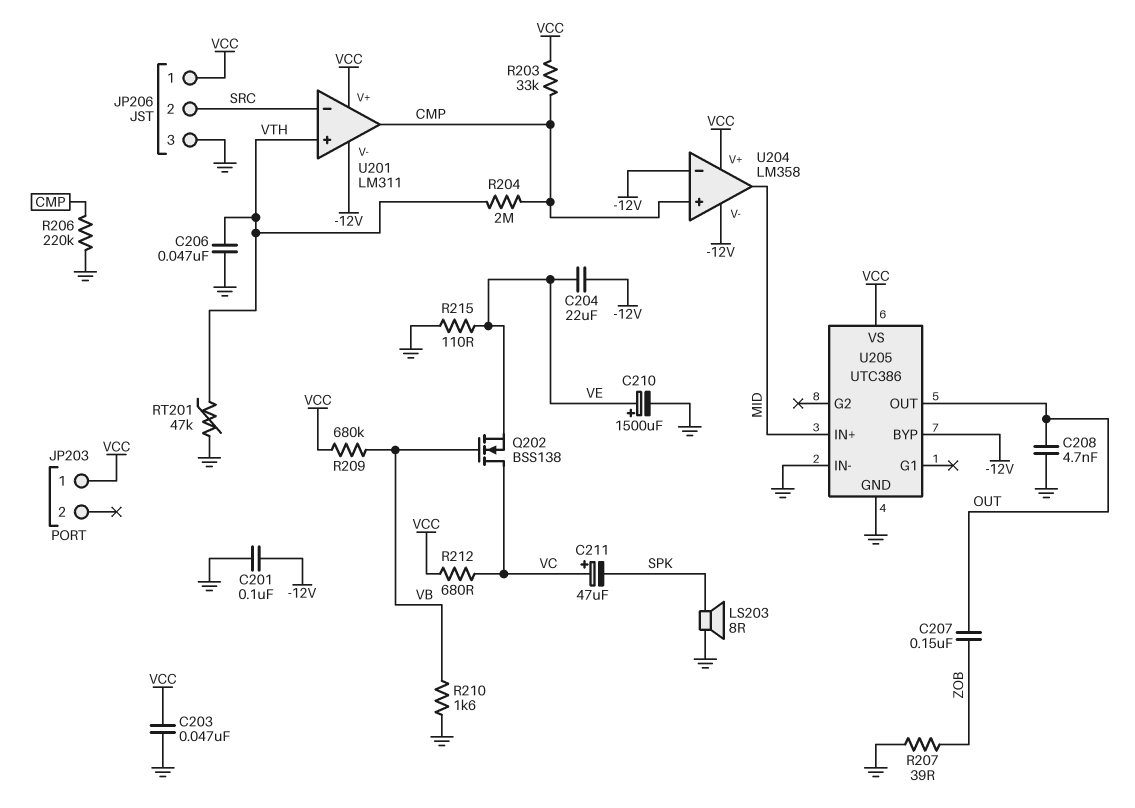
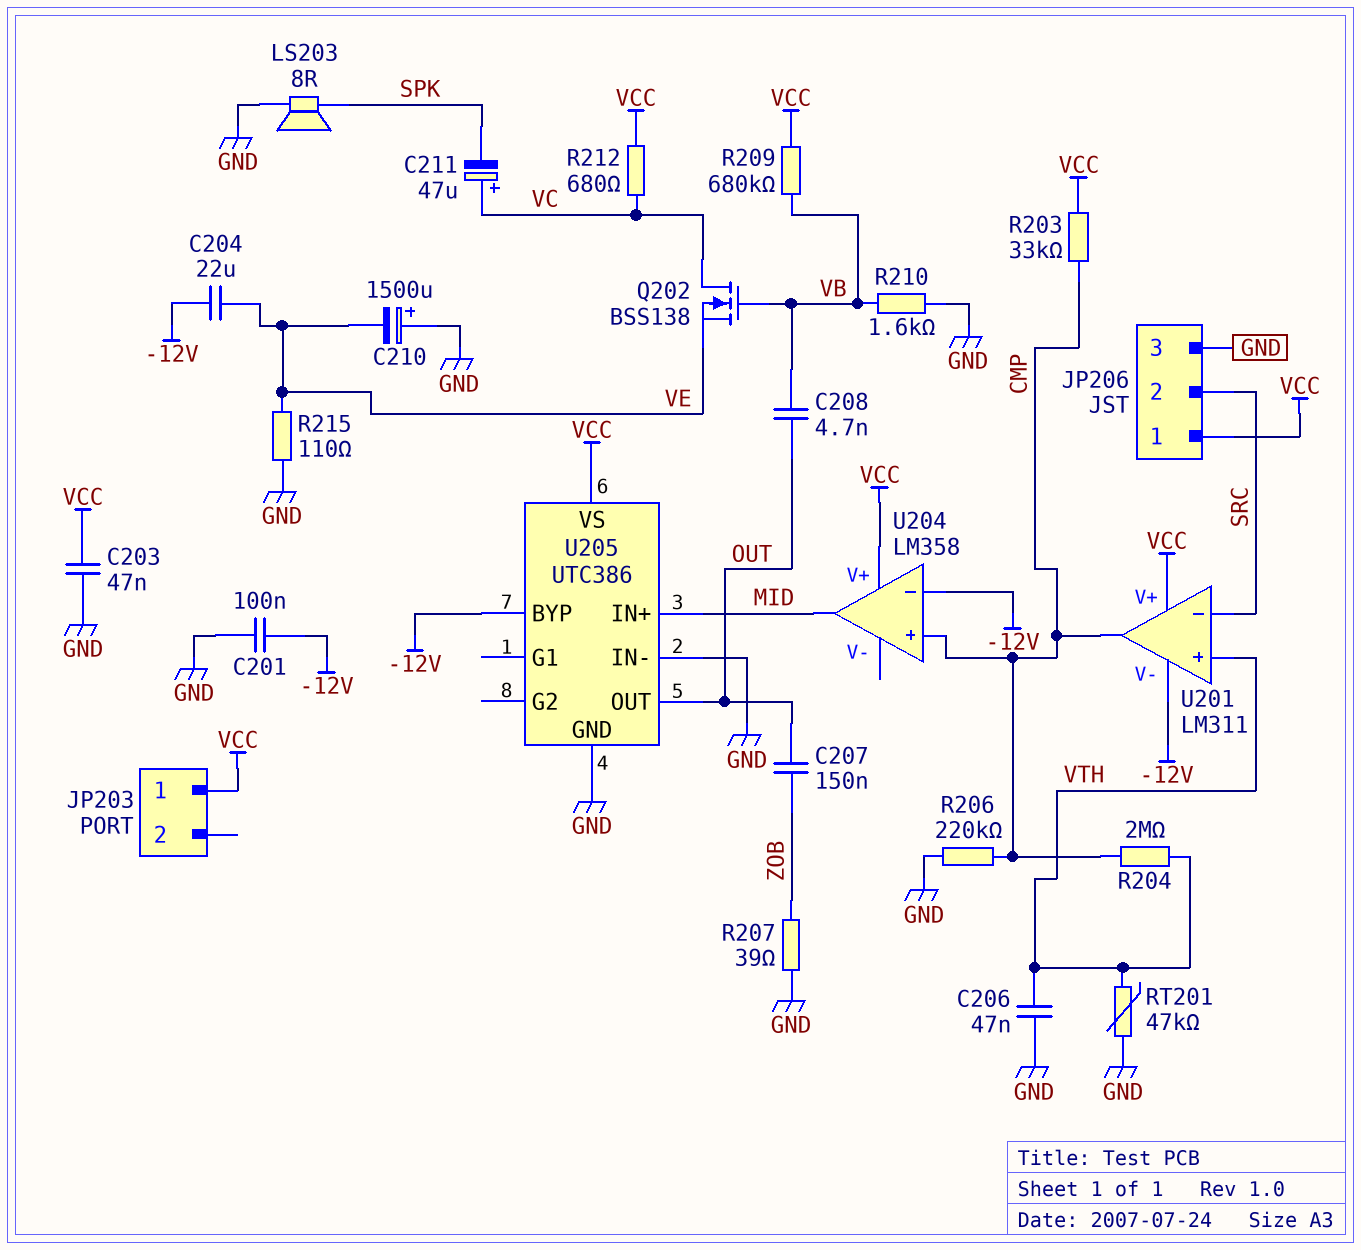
C208: 4.7nF (GND, OUT) -> 4.7nF (OUT, VB)
C210: 1500uF (plus VE, minus GND) -> 1500uF (plus GND, minus VE)
U204 pin V-: -12V -> none

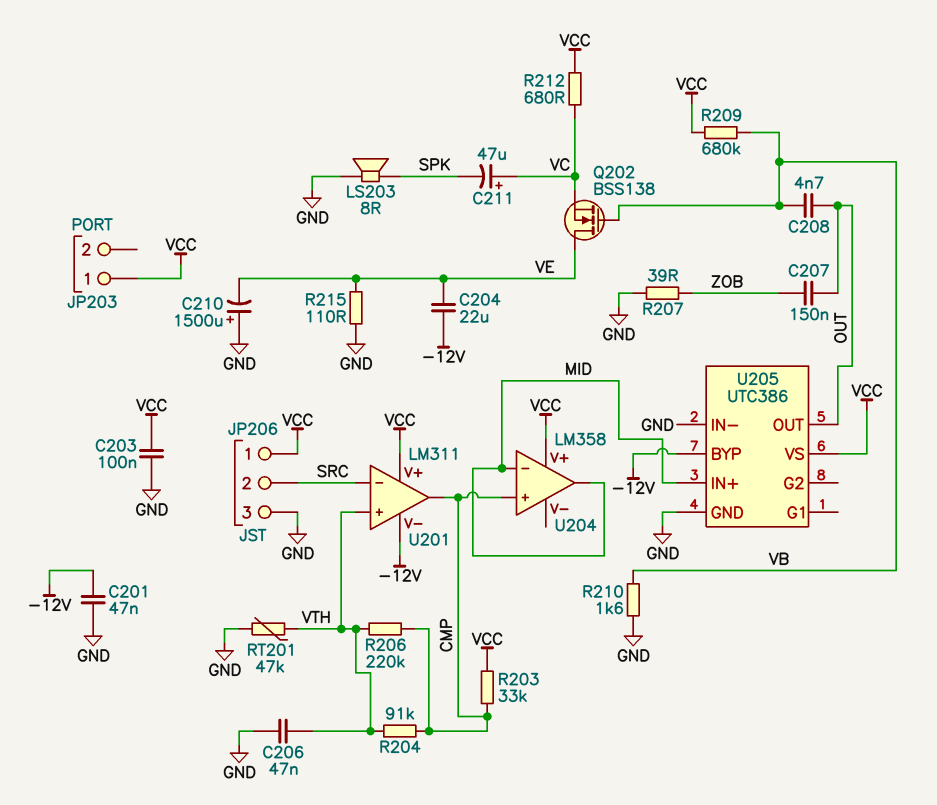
C201: 100nF (-12V, GND) -> 47nF (-12V, GND)
C203: 47nF (GND, VCC) -> 100nF (GND, VCC)
Q202: NMOS BSS138 (G VB, D VC, S VE) -> NMOS BSS138 (G VB, D VE, S VC)
R204: 2M (CMP, VTH) -> 91k (CMP, VTH)
R206: 220k (CMP, GND) -> 220k (CMP, VTH)
U204 pin in-: -12V -> MID

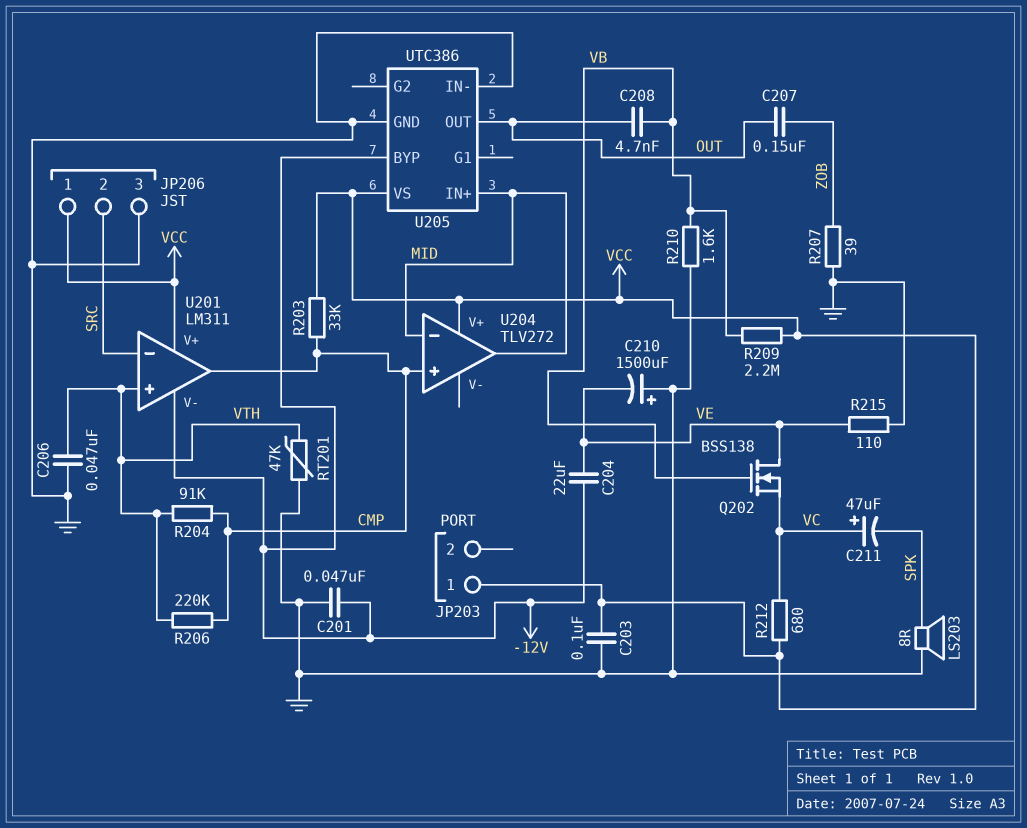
R209: 680k (VB, VCC) -> 2.2M (VB, VCC)
U204: LM358 -> TLV272

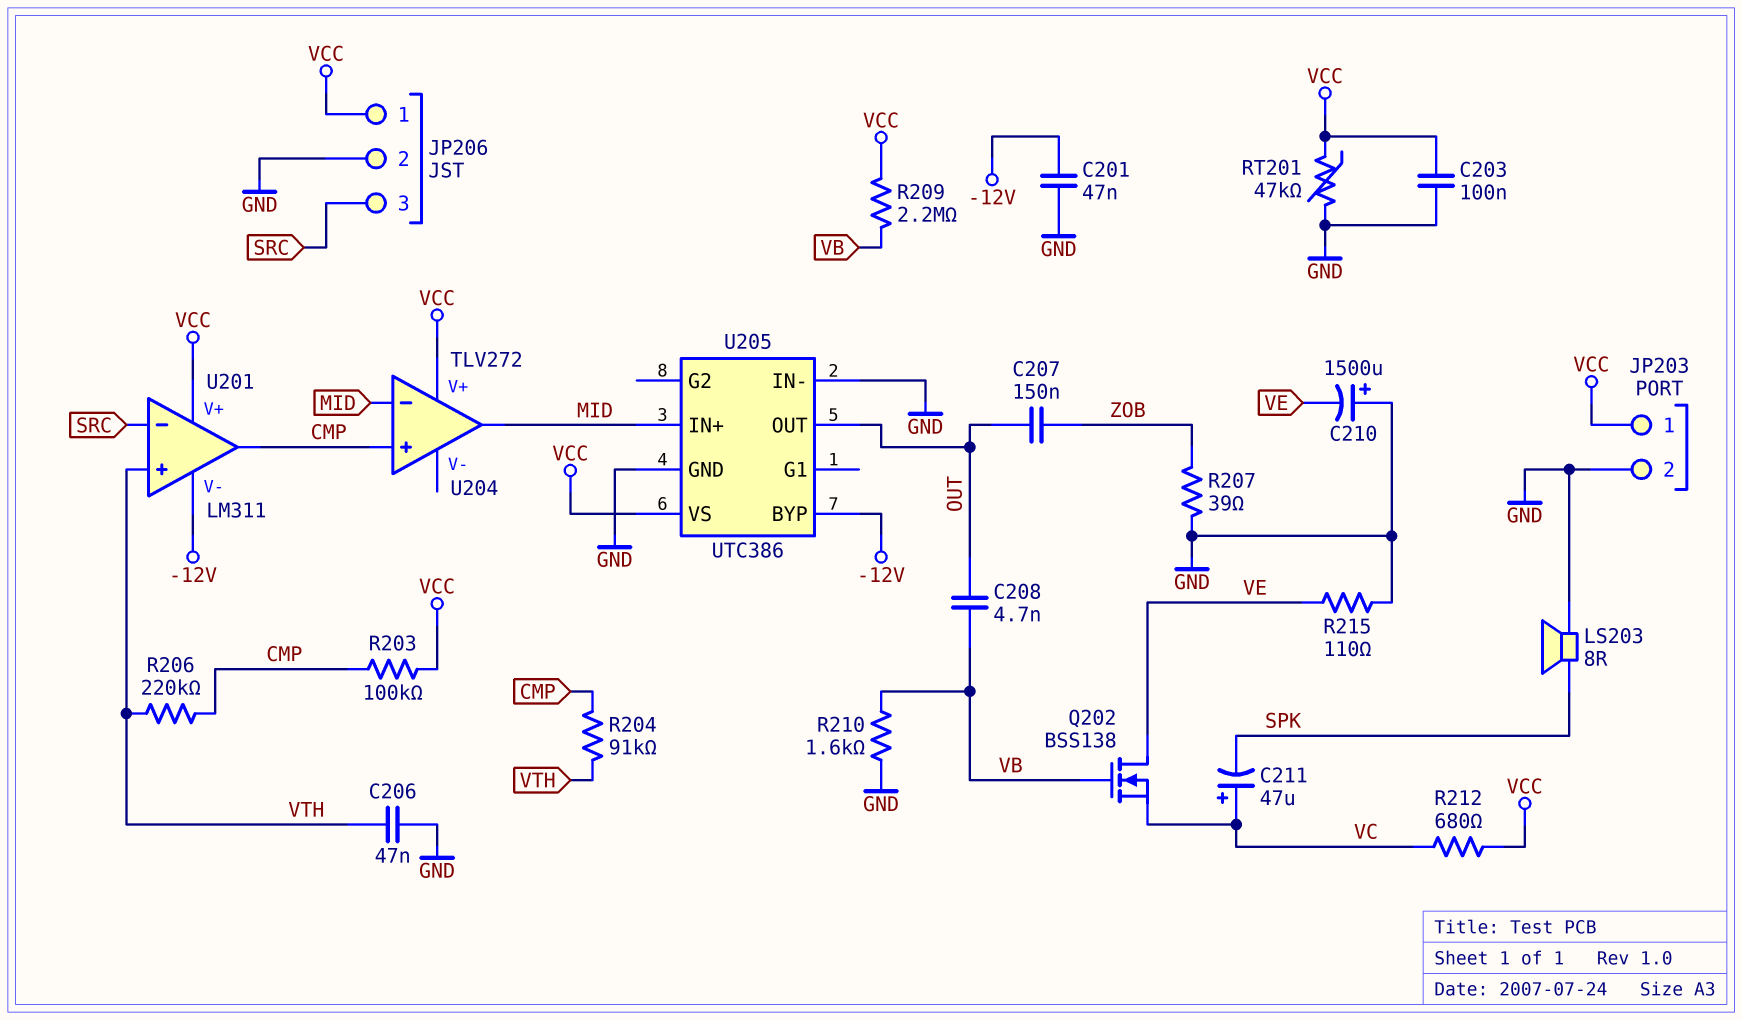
C204: 22uF (-12V, VE) -> none
JP203 pin 2: none -> GND
JP206 pin 2: SRC -> GND
JP206 pin 3: GND -> SRC
R203: 33k (CMP, VCC) -> 100k (CMP, VCC)
RT201: 47k (GND, VTH) -> 47k (GND, VCC)

